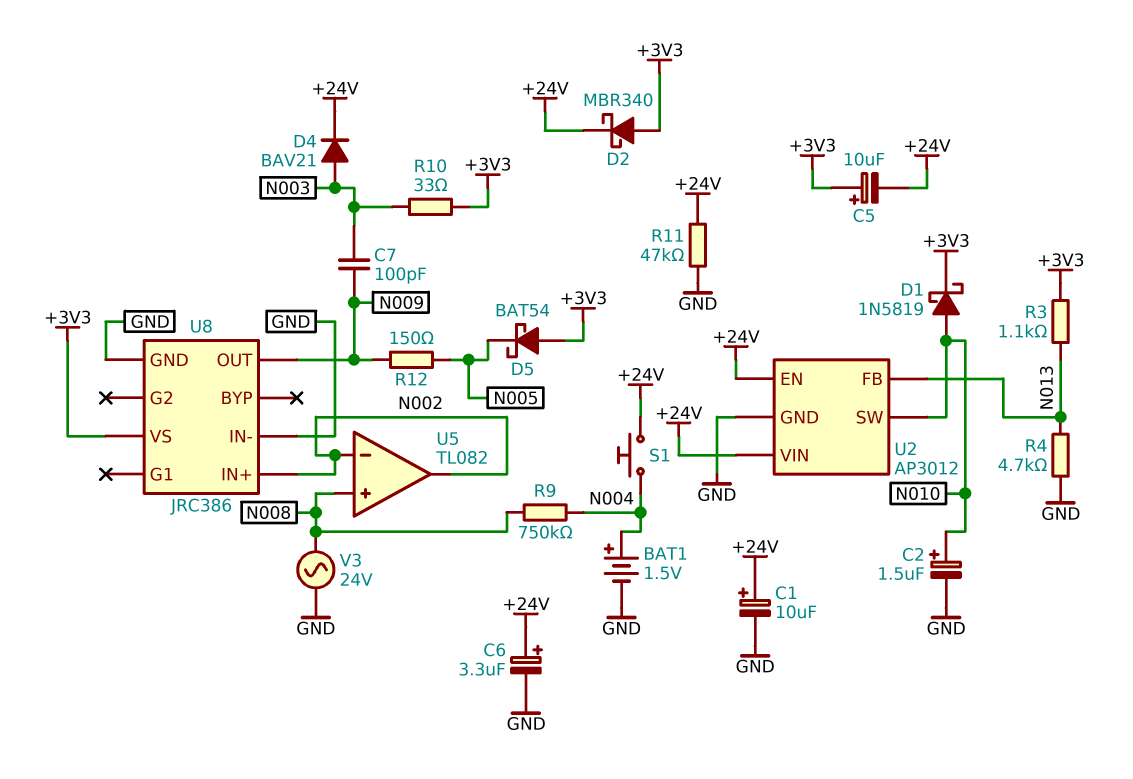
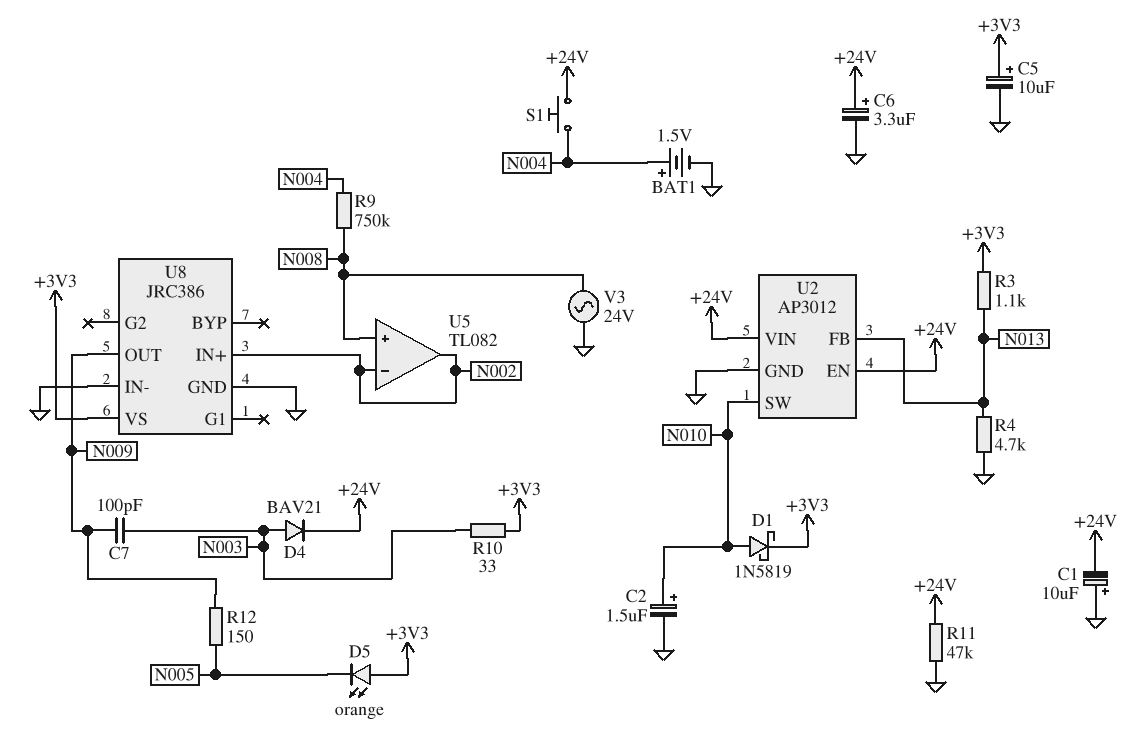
C1: 10uF (plus +24V, minus GND) -> 10uF (plus GND, minus +24V)
C5: 10uF (plus +3V3, minus +24V) -> 10uF (plus +3V3, minus GND)
D2: schottky MBR340 (A +3V3, K +24V) -> none
D5: schottky BAT54 (A +3V3, K N005) -> LED orange (A +3V3, K N005)

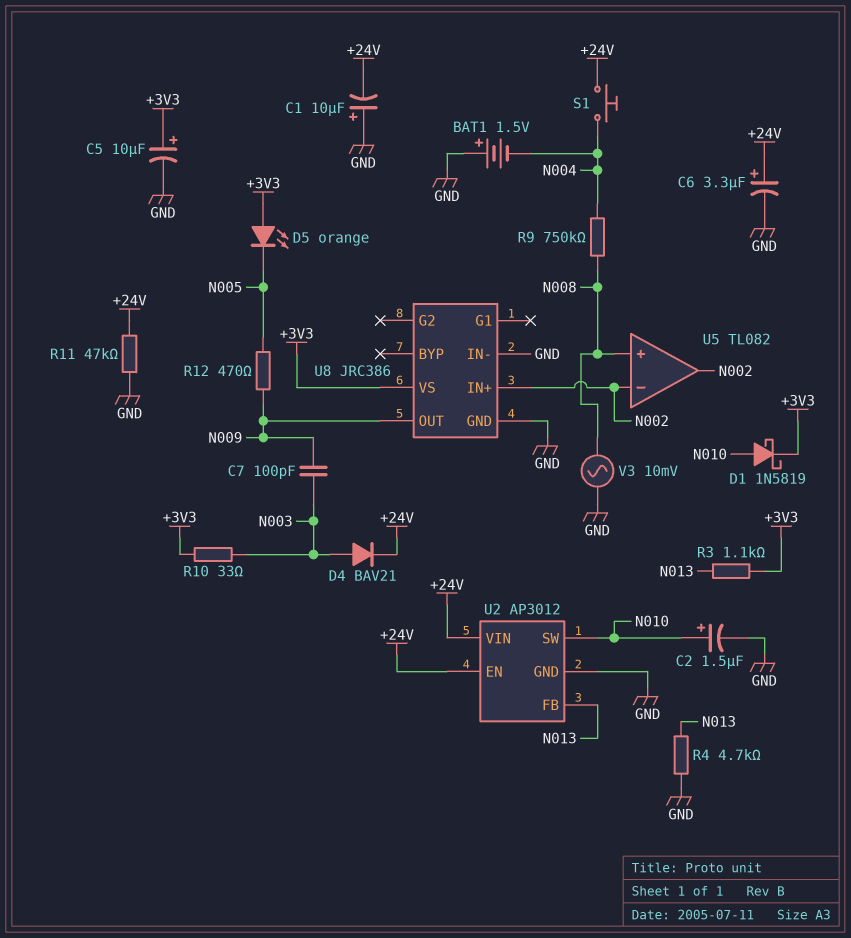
BAT1: 1.5V (plus N004, minus GND) -> 1.5V (plus GND, minus N004)
R12: 150 (N005, N009) -> 470 (N005, N009)
V3: AC 24V (GND, N008) -> AC 10mV (GND, N008)

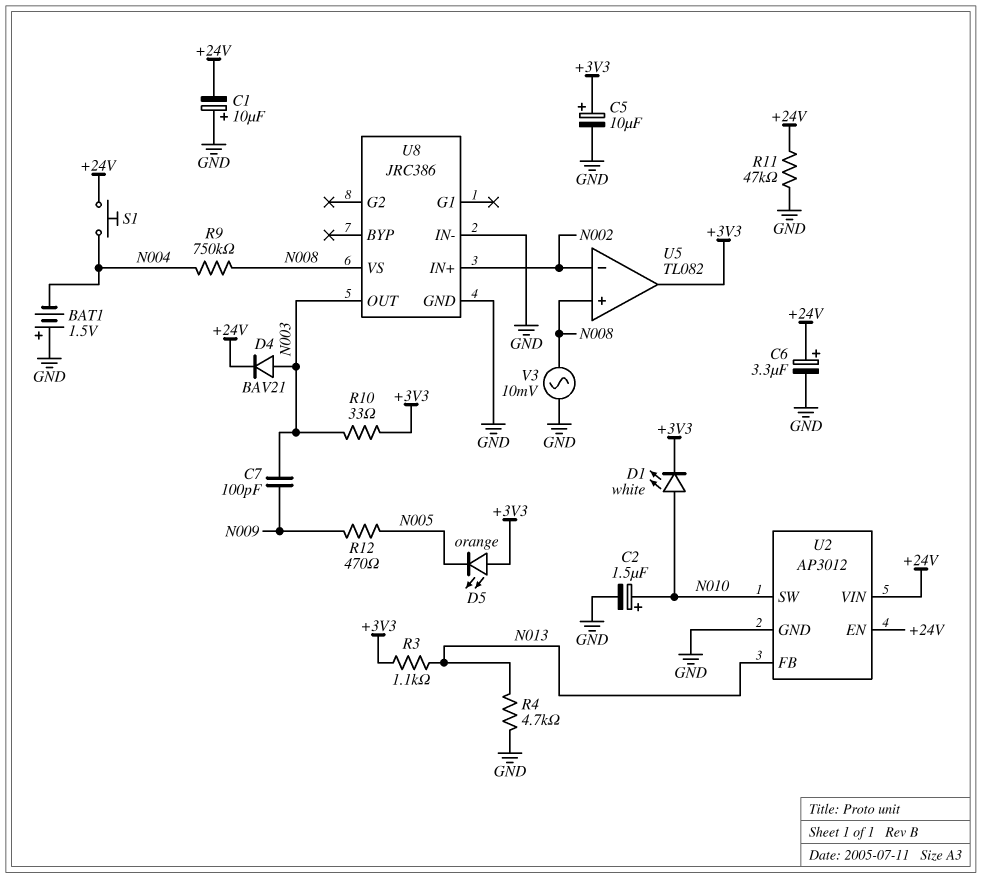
D1: schottky 1N5819 (A N010, K +3V3) -> LED white (A N010, K +3V3)
U5 pin out: N002 -> +3V3
U8 pin OUT: N009 -> N003
U8 pin VS: +3V3 -> N008

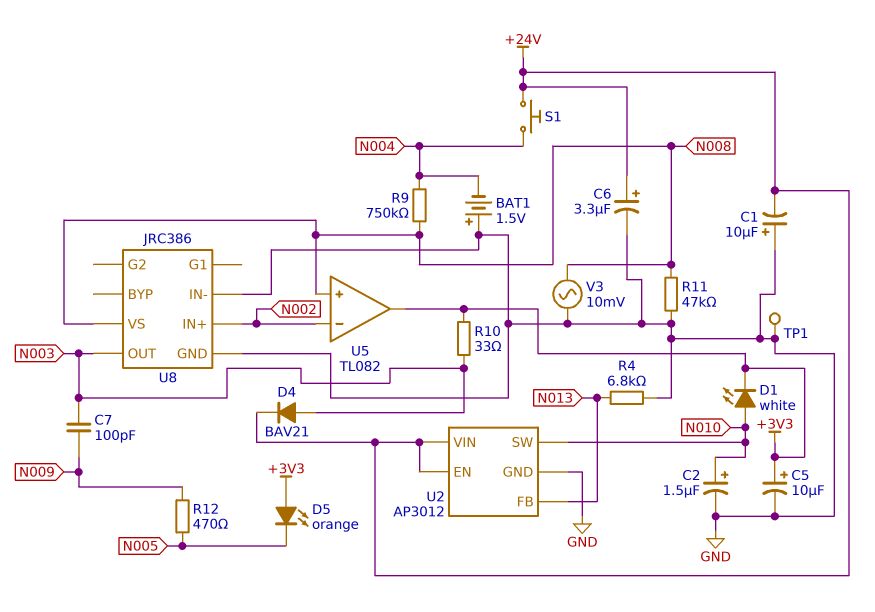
R3: 1.1k (+3V3, N013) -> none
R4: 4.7k (GND, N013) -> 6.8k (GND, N013)
R11: 47k (+24V, GND) -> 47k (GND, N008)
TP1: none -> test point (GND)

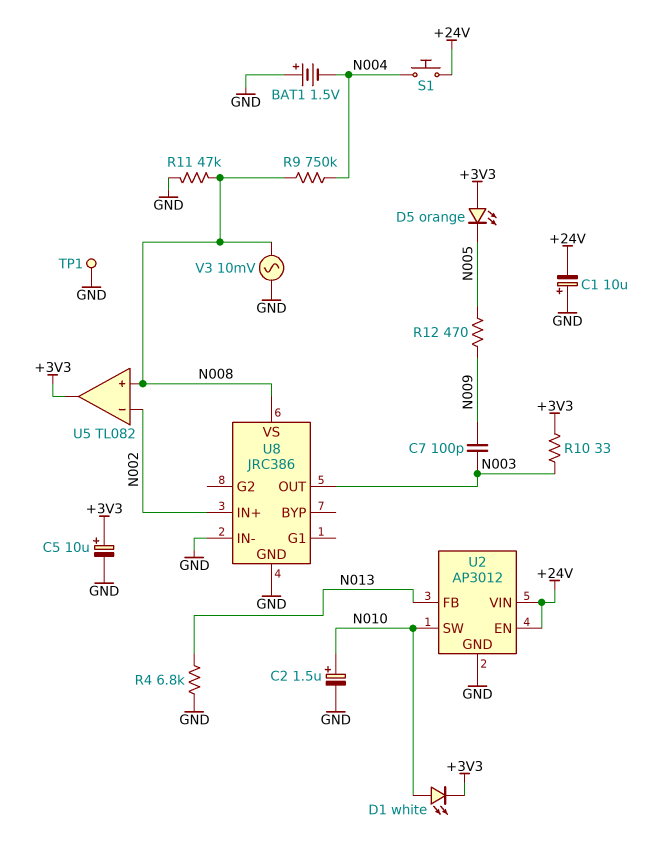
C6: 3.3uF (plus +24V, minus GND) -> none
D4: diode BAV21 (A N003, K +24V) -> none

